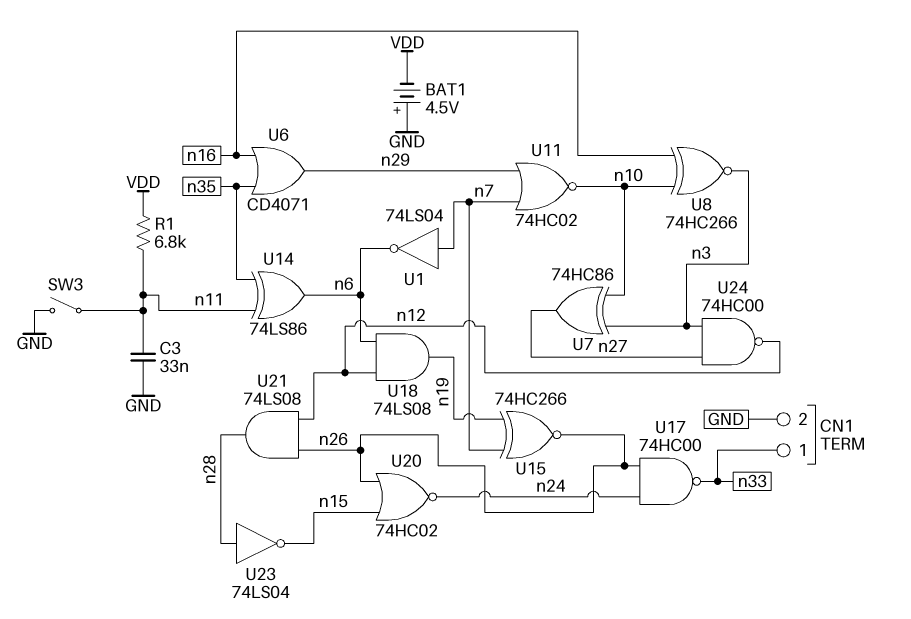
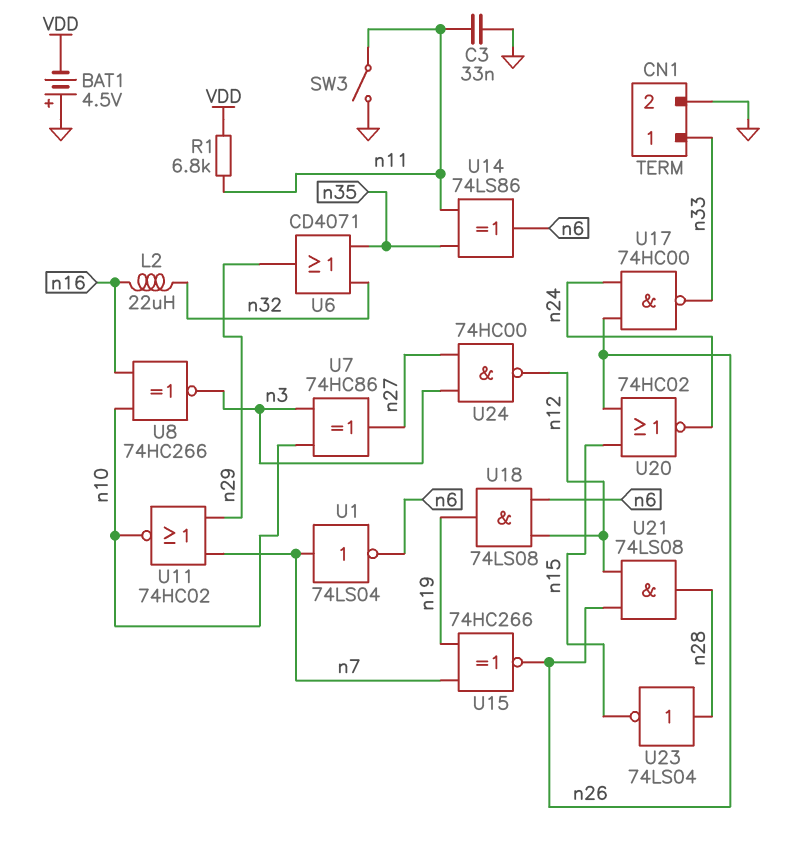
L2: none -> 22uH (n16, n32)
U6: OR CD4071 (in n16, in n35, out n29) -> OR CD4071 (in n32, in n35, out n29)

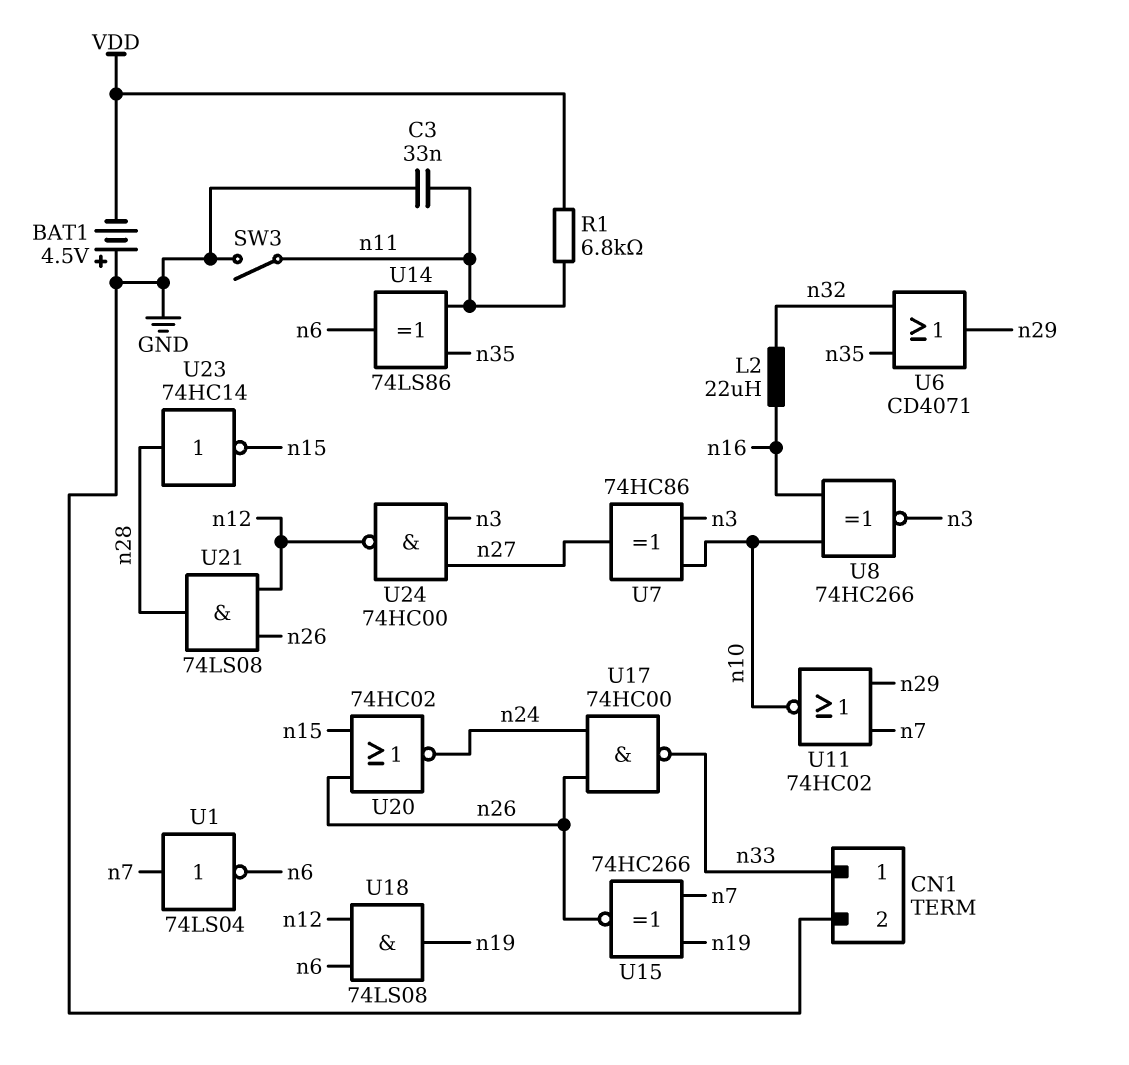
U23: NOT 74LS04 (in n28, out n15) -> NOT 74HC14 (in n28, out n15)

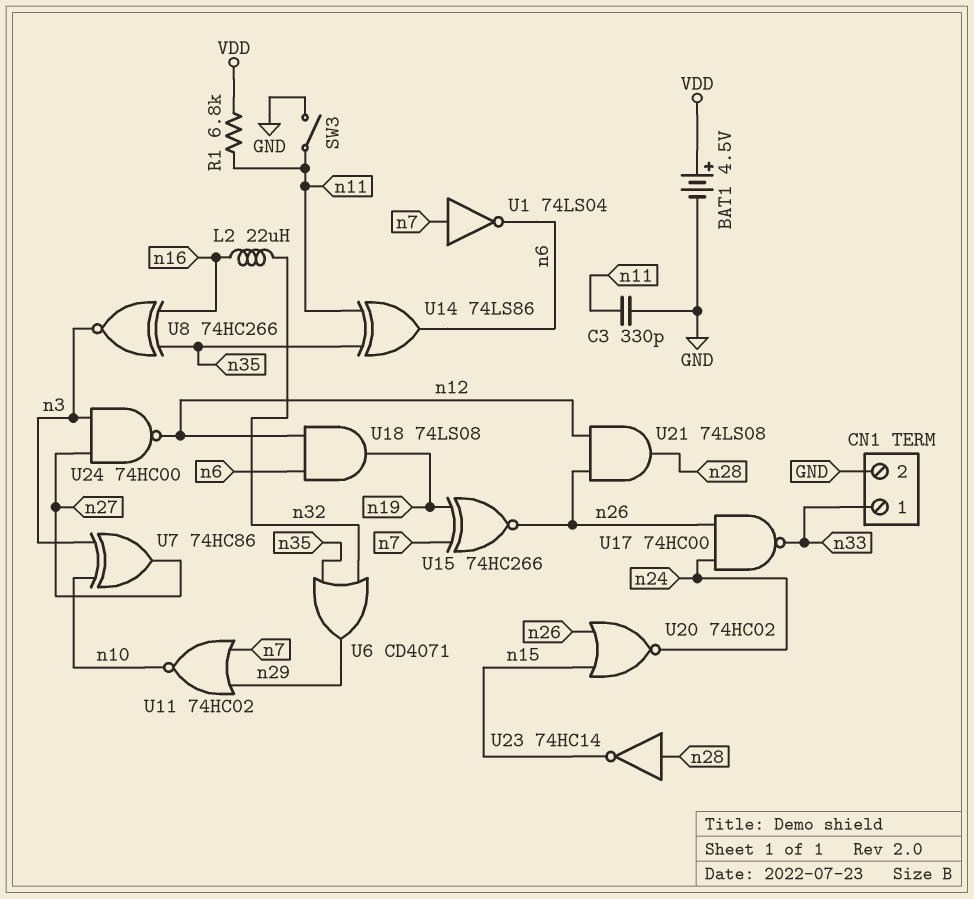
BAT1: 4.5V (plus GND, minus VDD) -> 4.5V (plus VDD, minus GND)
C3: 33nF (GND, n11) -> 330pF (GND, n11)
U8: XNOR 74HC266 (in n10, in n16, out n3) -> XNOR 74HC266 (in n16, in n35, out n3)

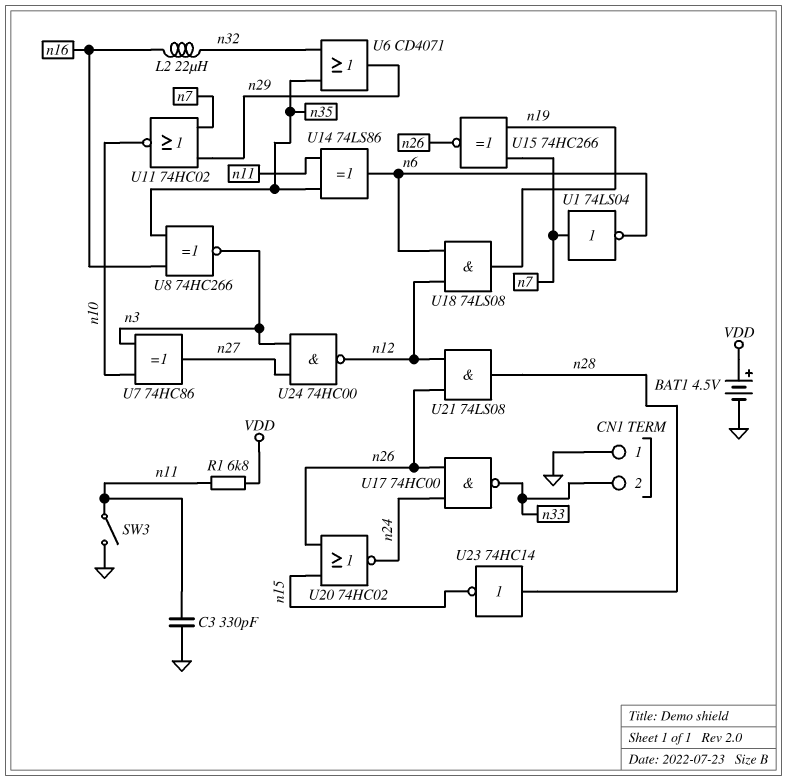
CN1 pin 1: n33 -> GND
CN1 pin 2: GND -> n33

